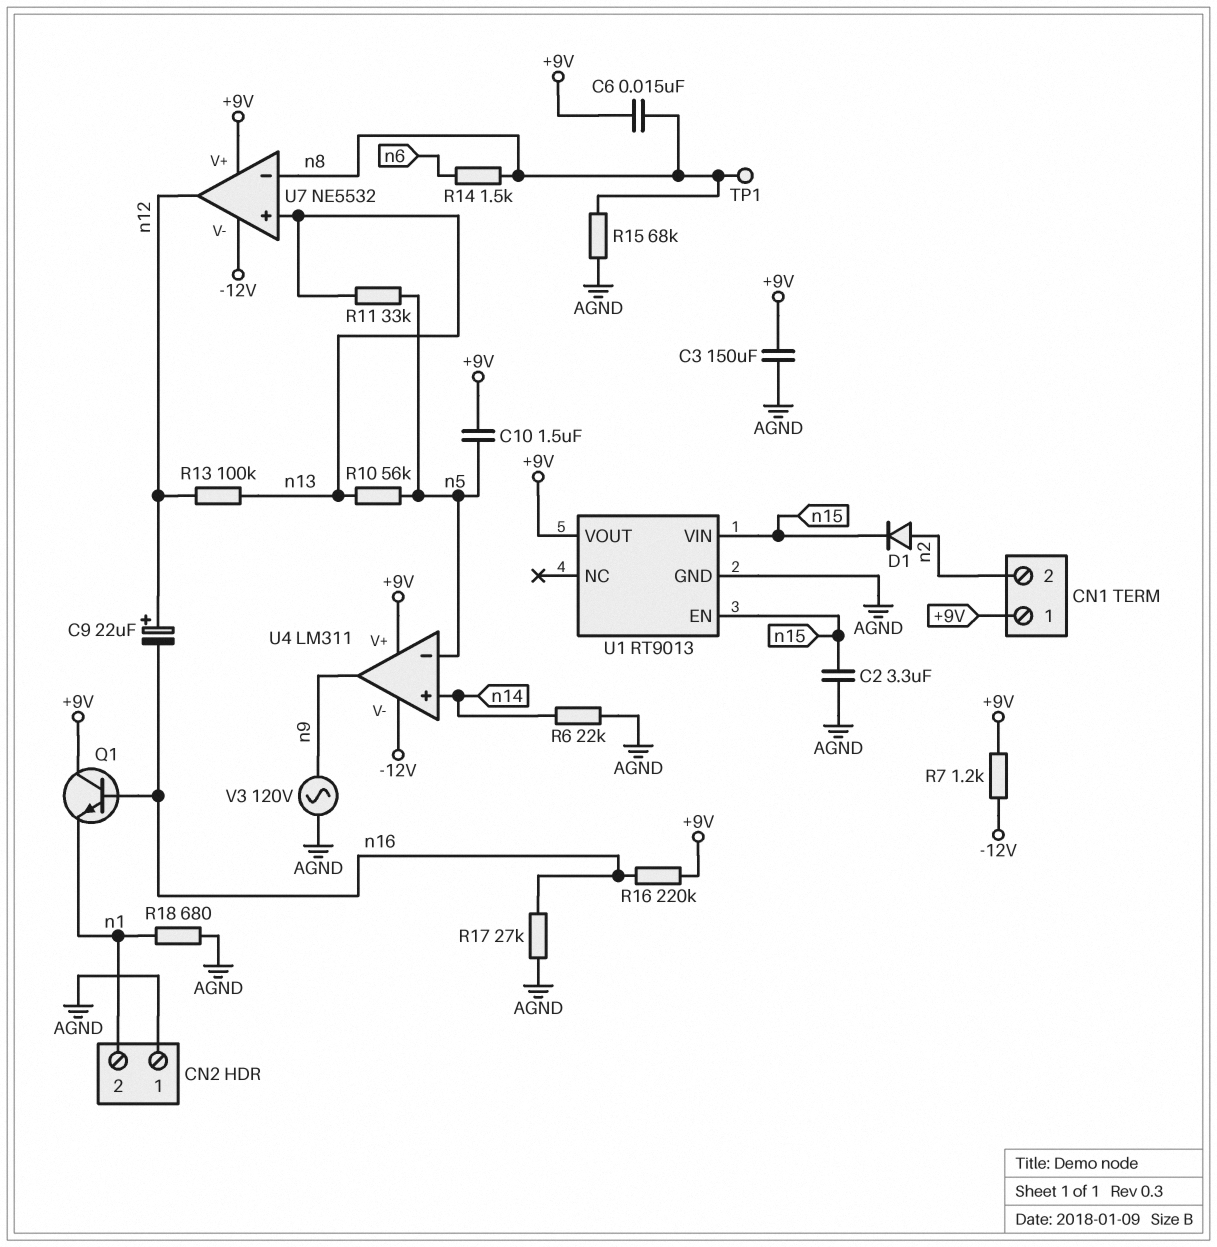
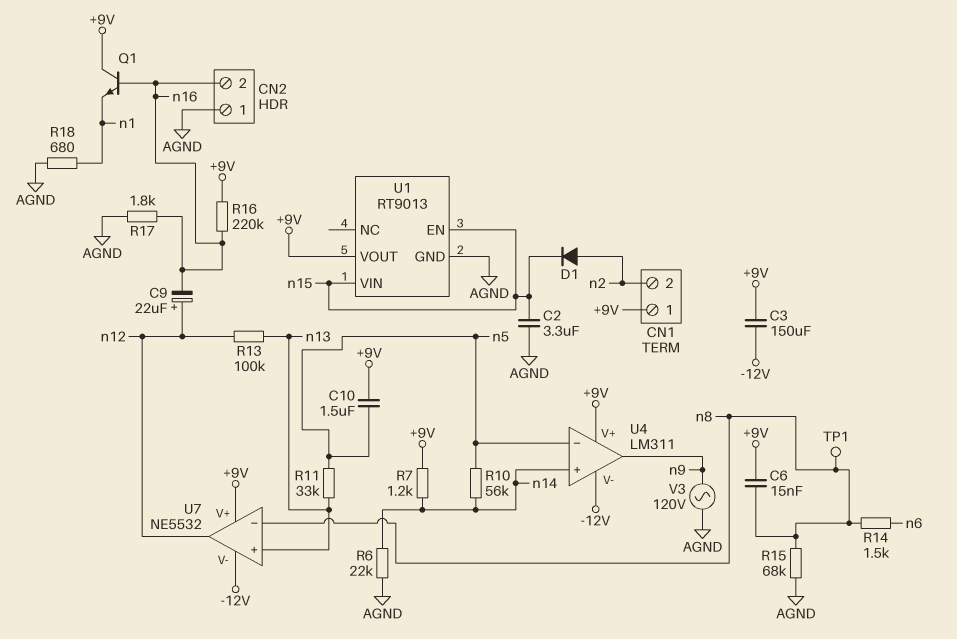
C3: 150uF (+9V, AGND) -> 150uF (+9V, -12V)
CN2 pin 2: n1 -> n16
R7: 1.2k (+9V, -12V) -> 1.2k (+9V, n14)
R10: 56k (n5, n13) -> 56k (n5, n14)
R17: 27k (AGND, n16) -> 1.8k (AGND, n16)

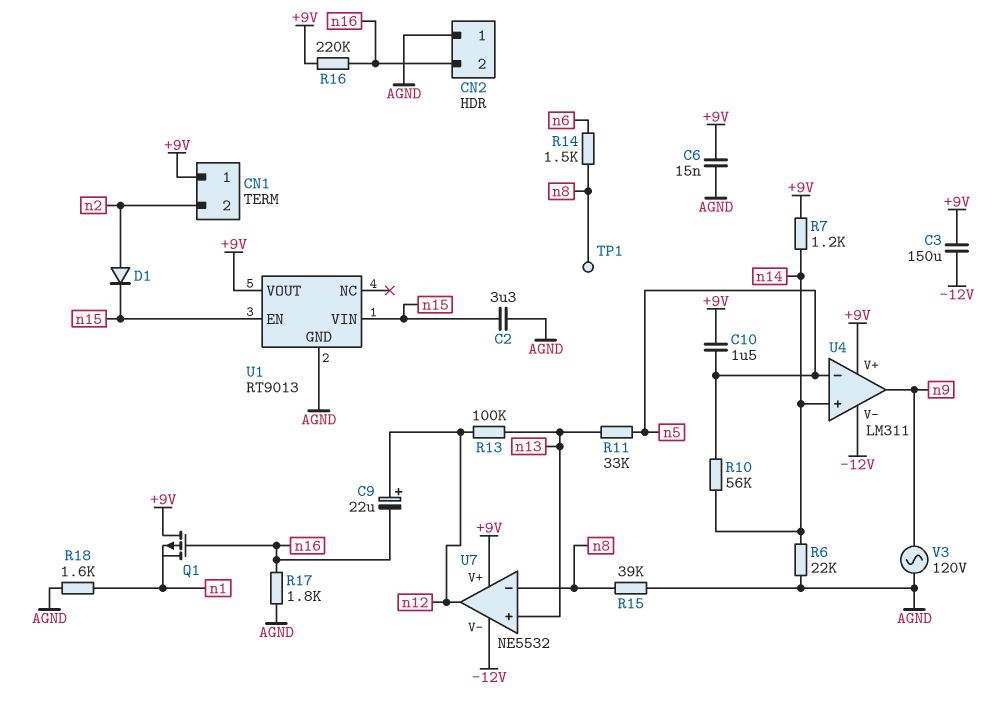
C6: 15nF (+9V, n8) -> 15nF (+9V, AGND)
Q1: NPN (B n16, C +9V, E n1) -> PMOS (G n16, D +9V, S n1)
R15: 68k (AGND, n8) -> 39k (AGND, n8)
R18: 680 (AGND, n1) -> 1.6k (AGND, n1)

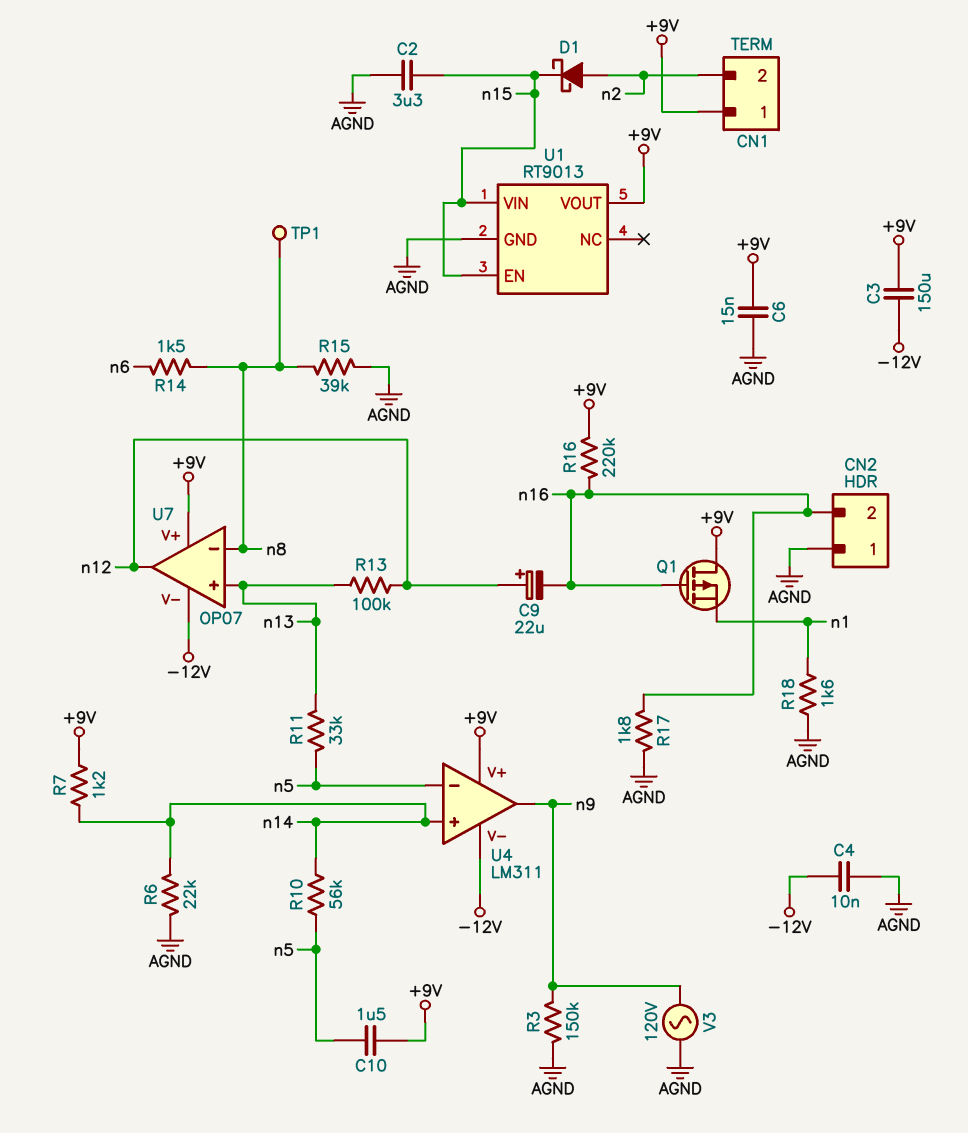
C4: none -> 10nF (-12V, AGND)
D1: diode (A n2, K n15) -> schottky (A n2, K n15)
R3: none -> 150k (AGND, n9)
U7: NE5532 -> OP07

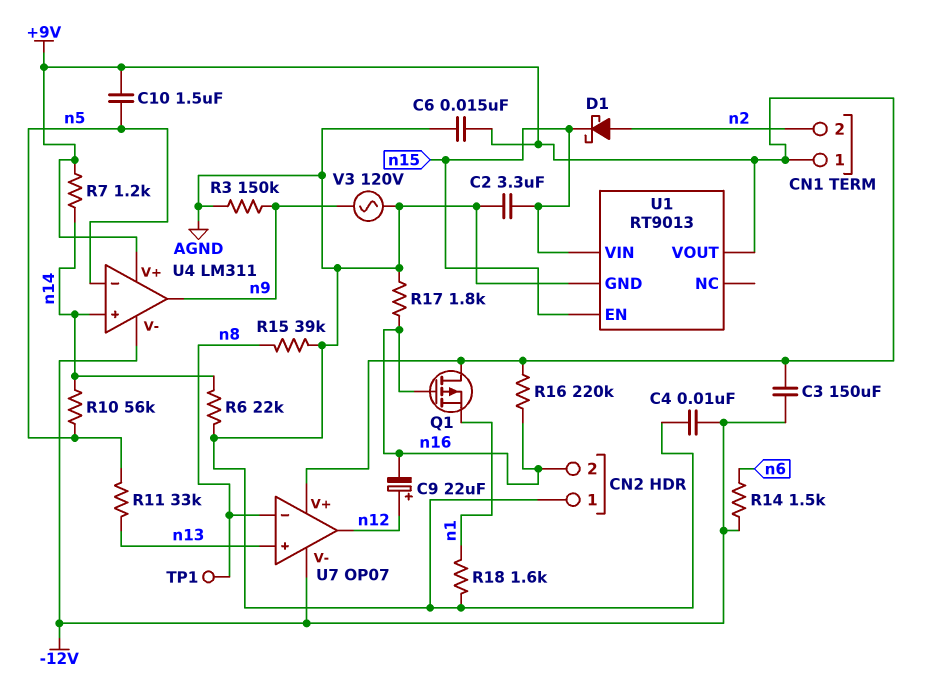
R13: 100k (n12, n13) -> none
R14: 1.5k (n6, n8) -> 1.5k (-12V, n6)

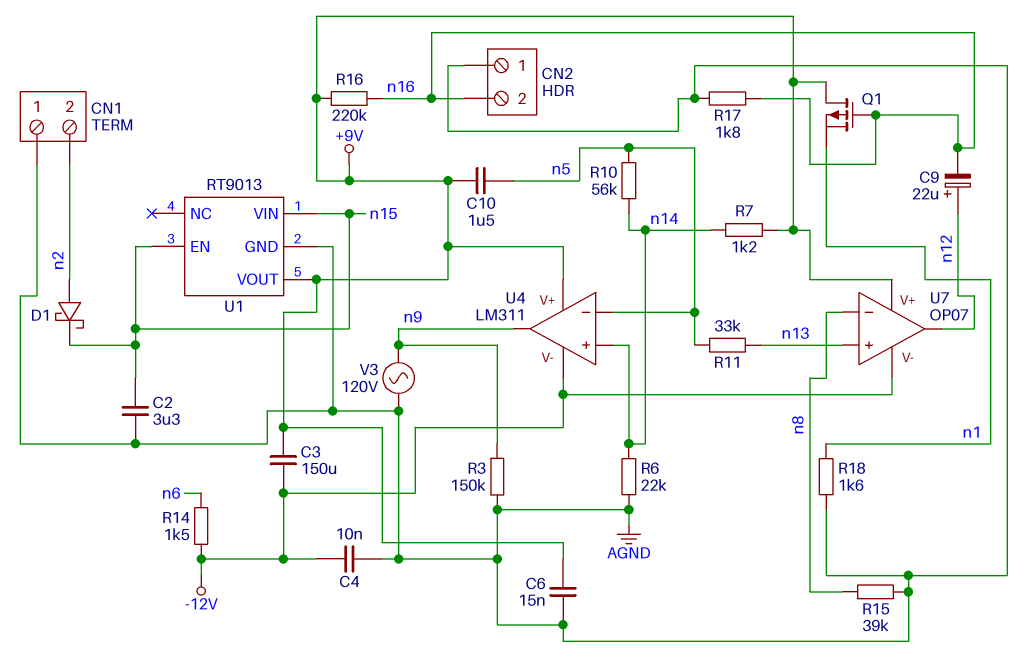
CN1 pin 1: +9V -> AGND
TP1: test point (n8) -> none

